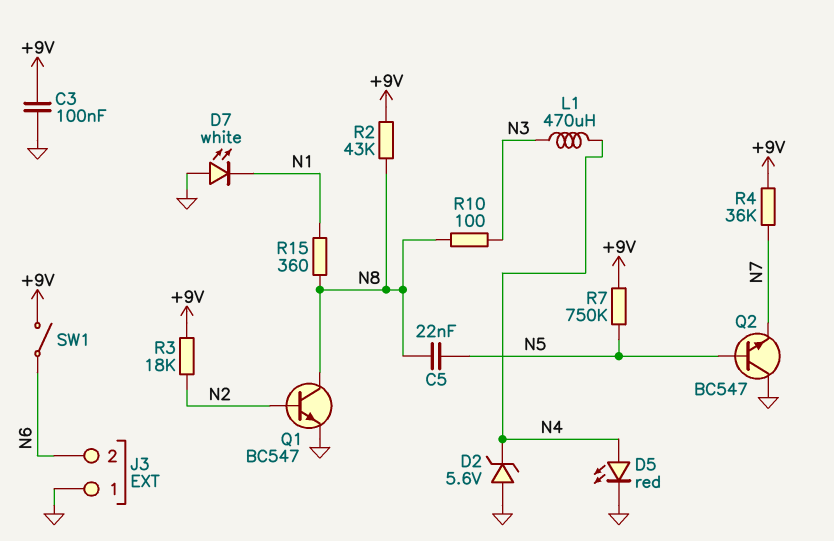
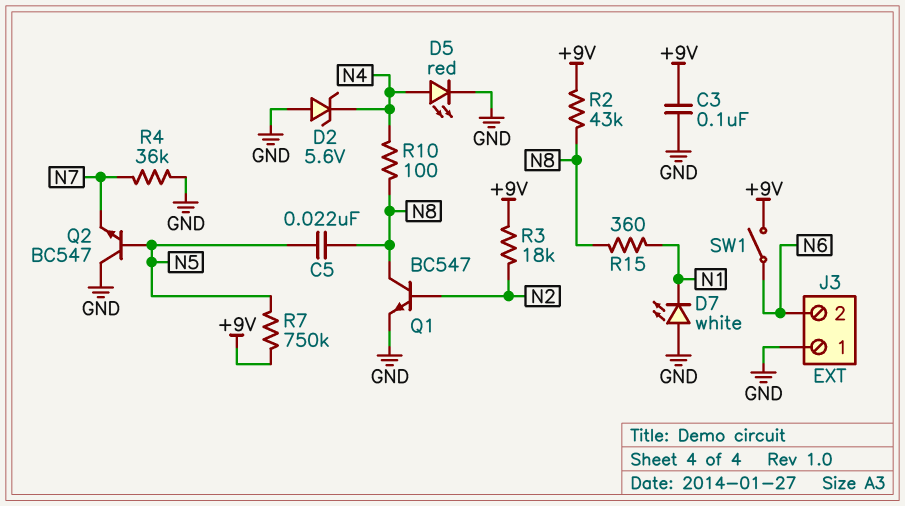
L1: 470uH (N3, N4) -> none
R4: 36k (+9V, N7) -> 36k (GND, N7)
R10: 100 (N3, N8) -> 100 (N4, N8)

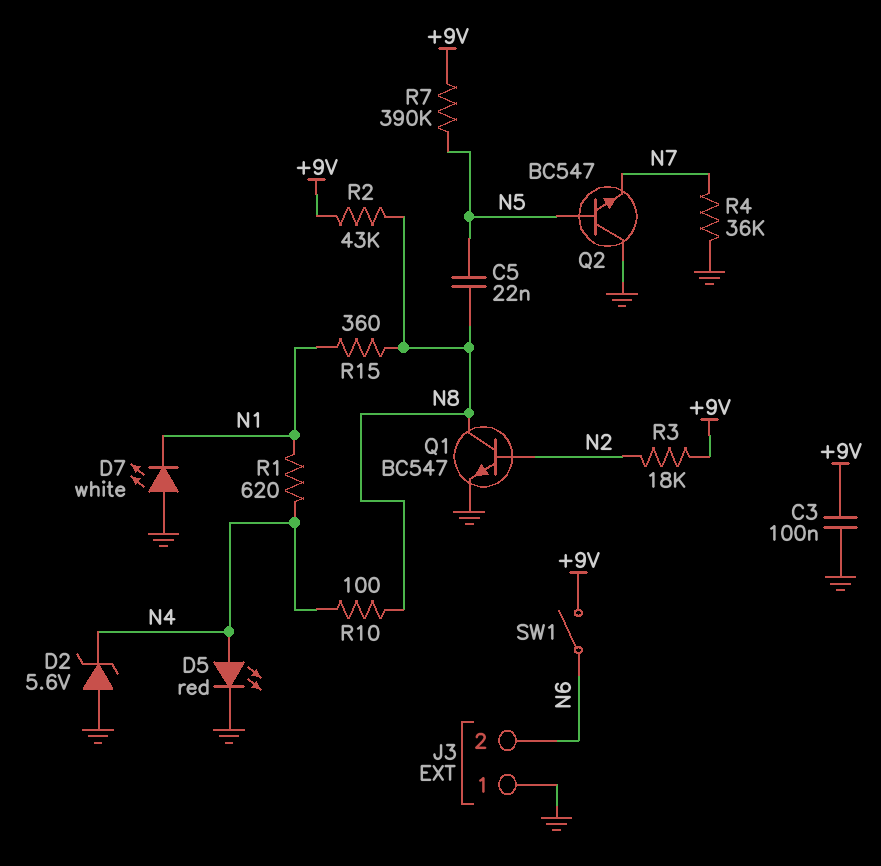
R1: none -> 620 (N1, N4)
R7: 750k (+9V, N5) -> 390k (+9V, N5)

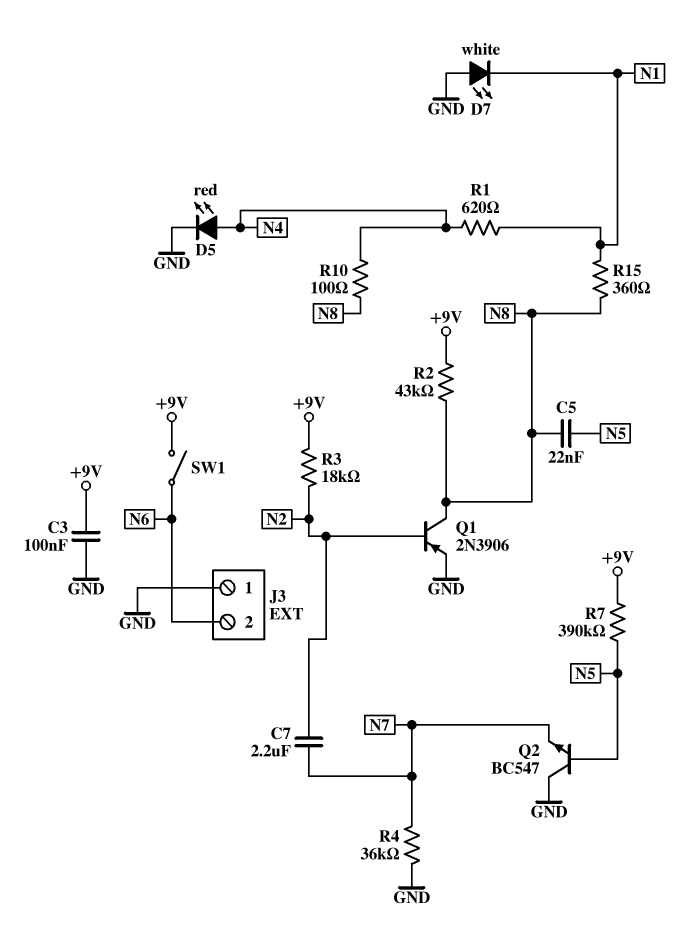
C7: none -> 2.2uF (N2, N7)
D2: zener 5.6V (A GND, K N4) -> none
Q1: NPN BC547 (B N2, C N8, E GND) -> PNP 2N3906 (B N2, C N8, E GND)

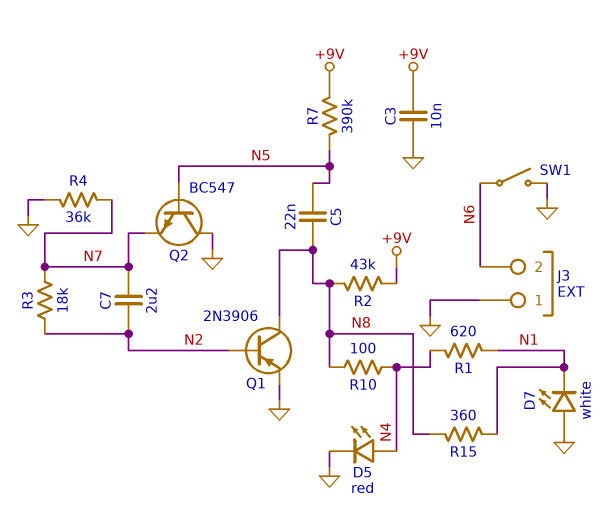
C3: 100nF (+9V, GND) -> 10nF (+9V, GND)
R3: 18k (+9V, N2) -> 18k (N2, N7)
SW1: switch (+9V, N6) -> switch (GND, N6)

